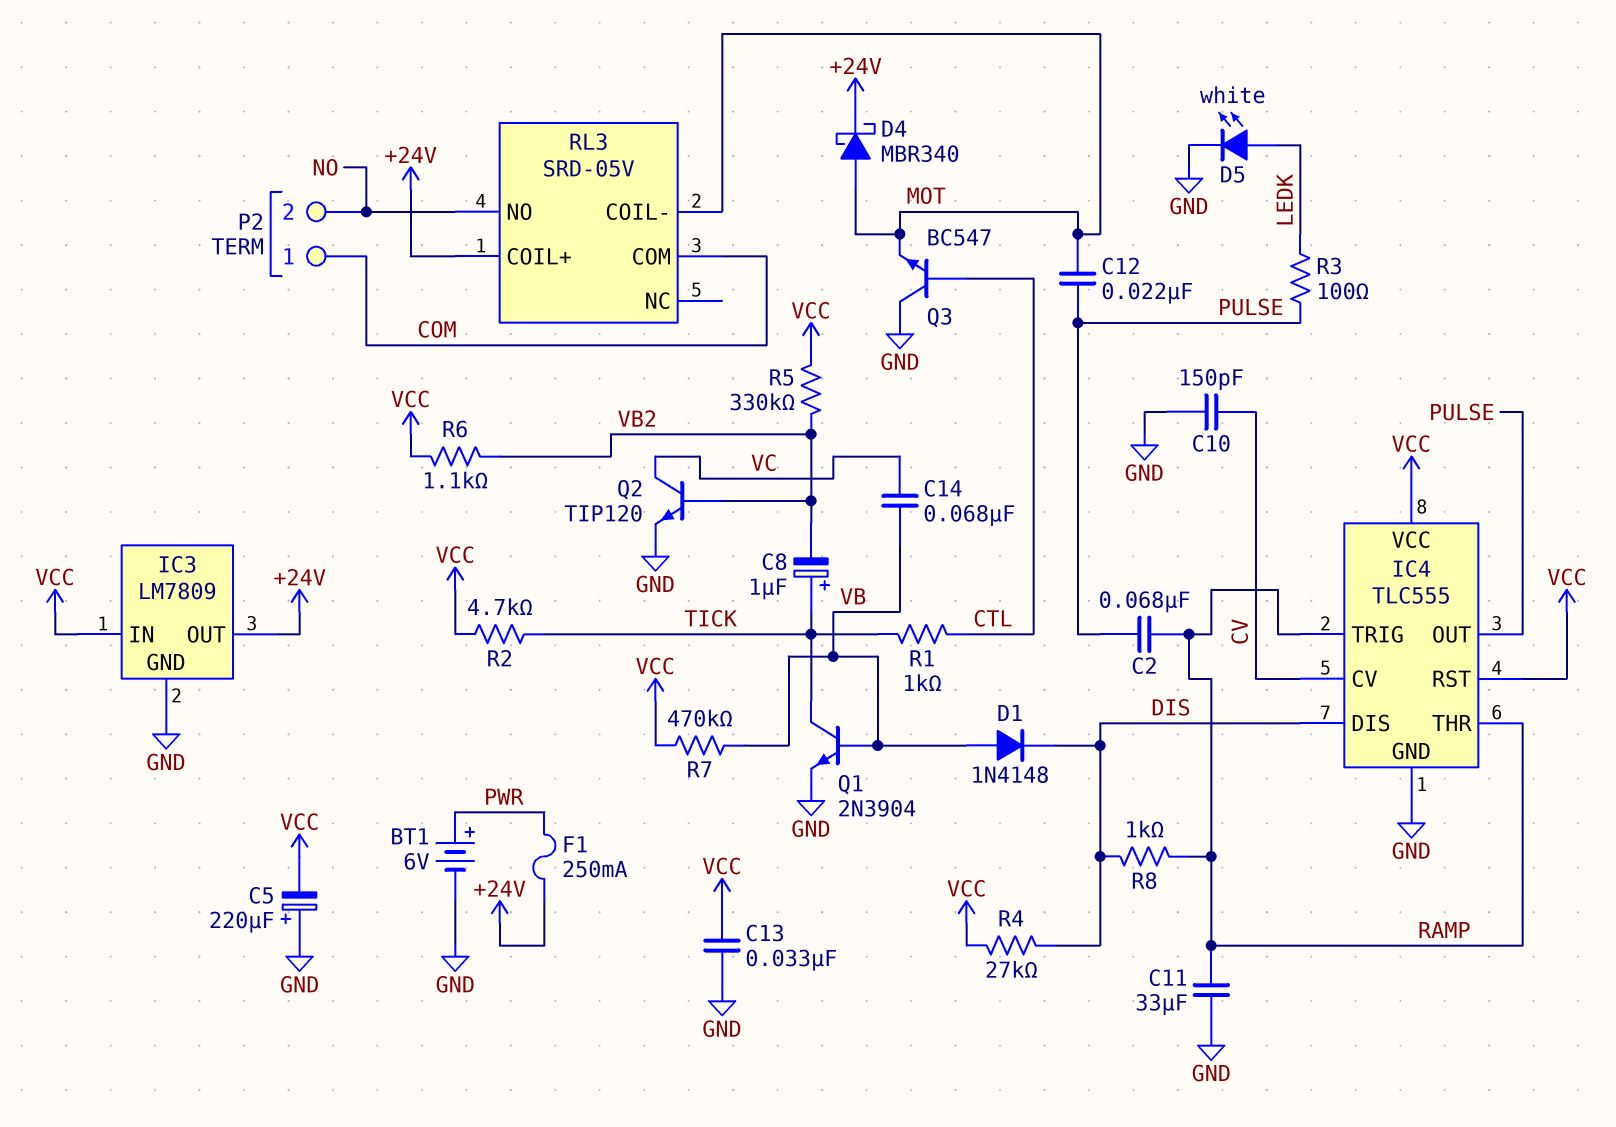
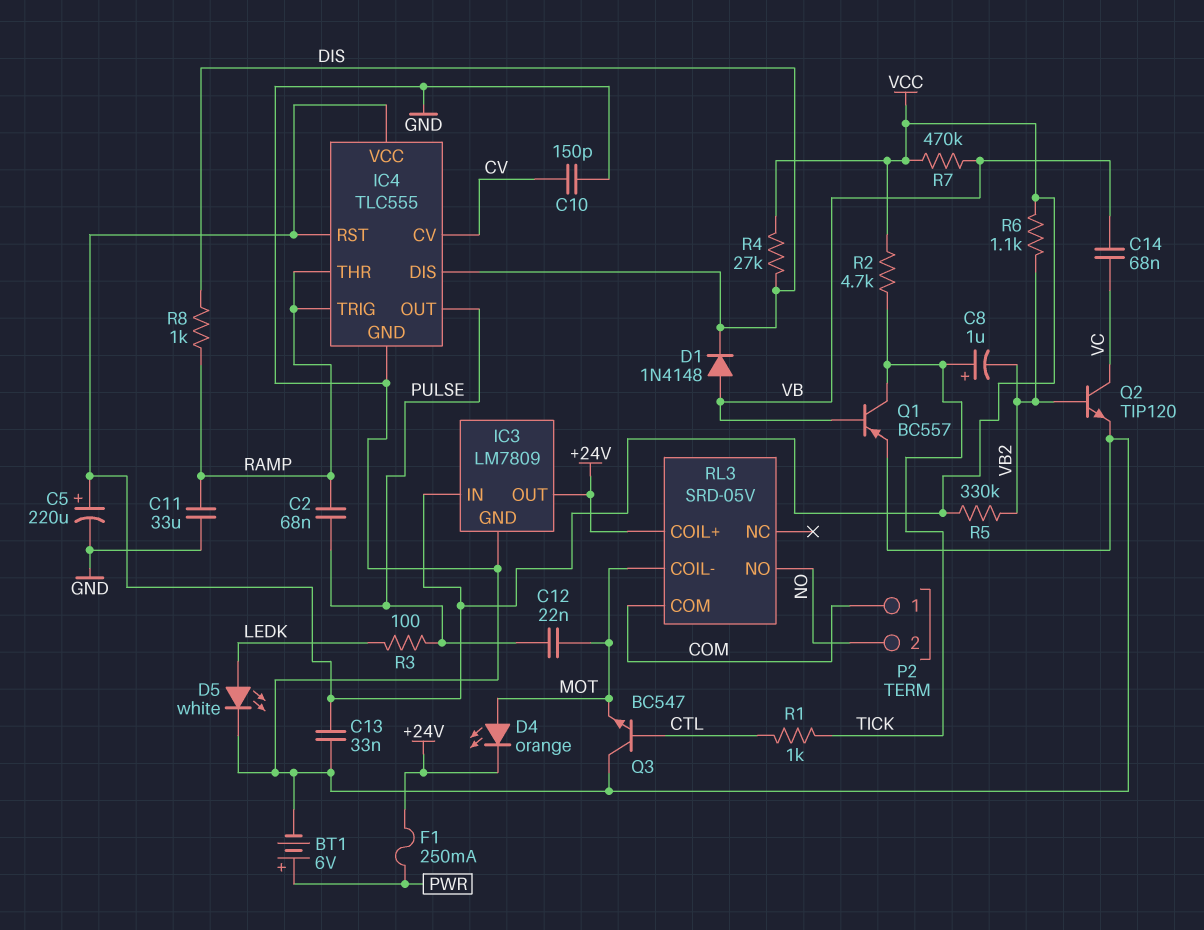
C5: 220uF (plus GND, minus VCC) -> 220uF (plus VCC, minus GND)
D4: schottky MBR340 (A MOT, K +24V) -> LED orange (A MOT, K +24V)
Q1: NPN 2N3904 (B VB, C TICK, E GND) -> PNP BC557 (B VB, C TICK, E GND)

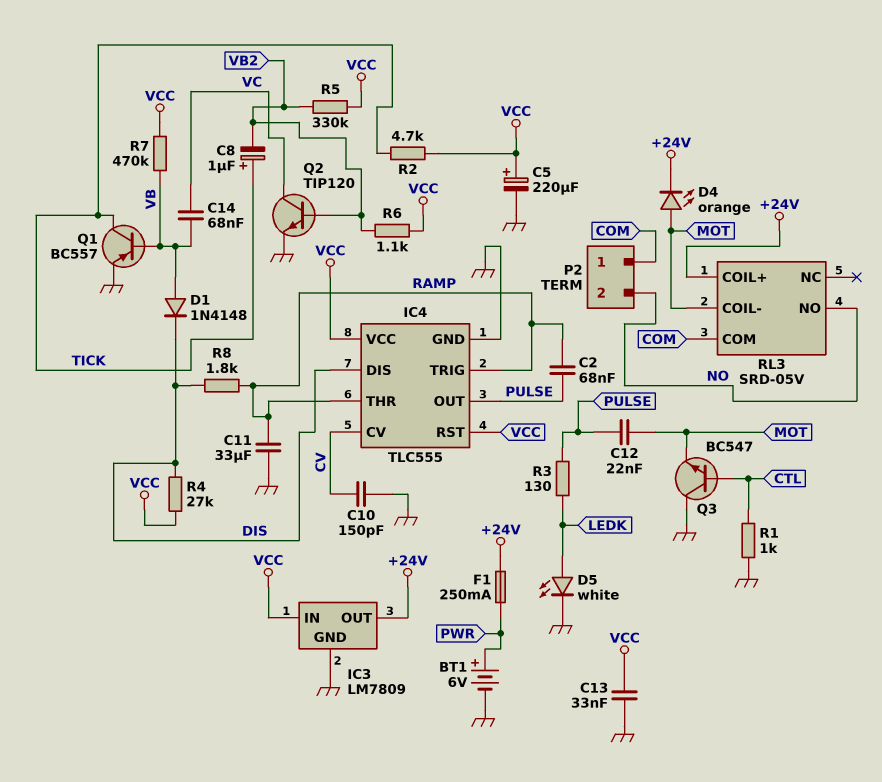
R1: 1k (CTL, TICK) -> 1k (CTL, GND)
R3: 100 (LEDK, PULSE) -> 130 (LEDK, PULSE)
R8: 1k (DIS, RAMP) -> 1.8k (DIS, RAMP)

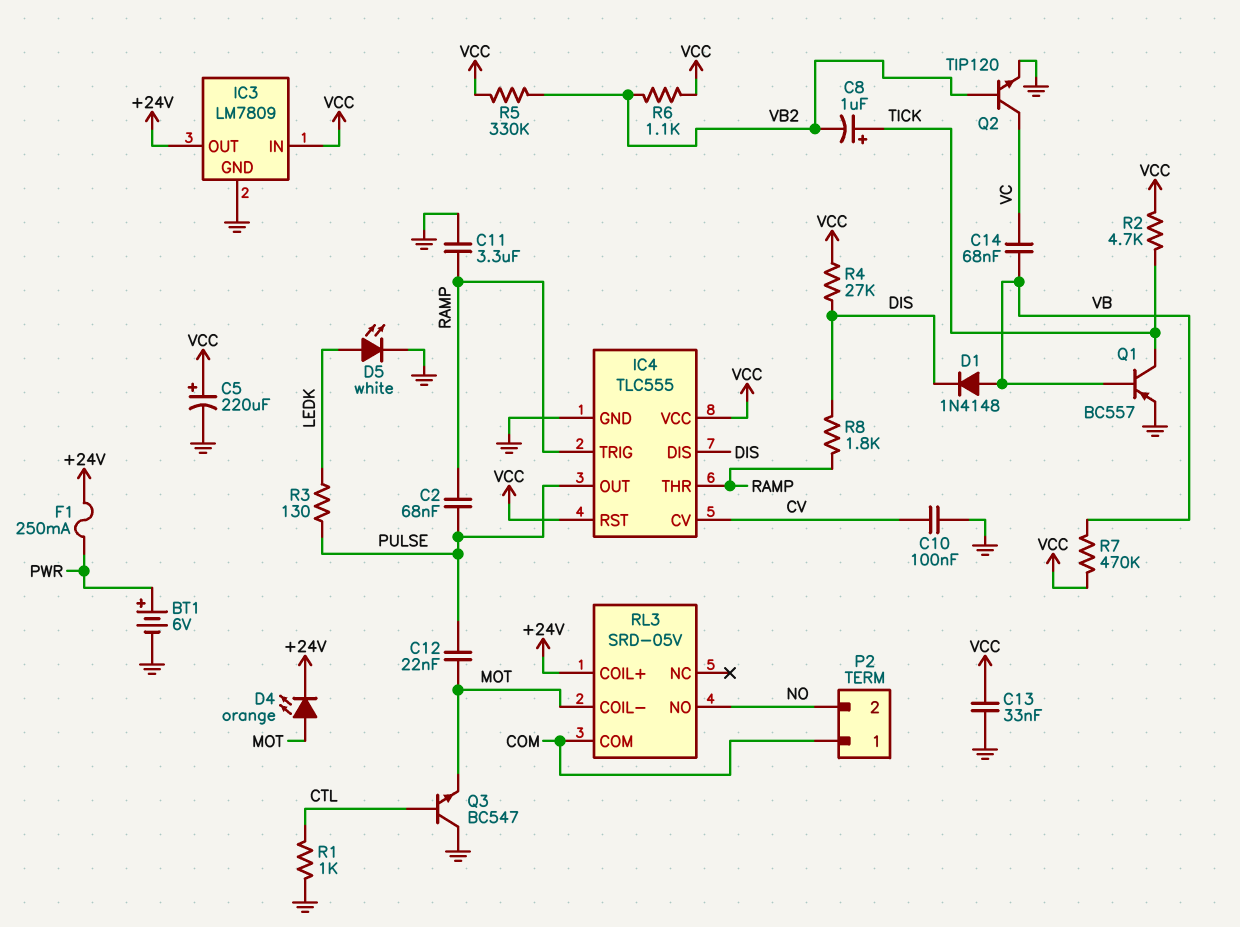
C10: 150pF (CV, GND) -> 100nF (CV, GND)
C11: 33uF (GND, RAMP) -> 3.3uF (GND, RAMP)

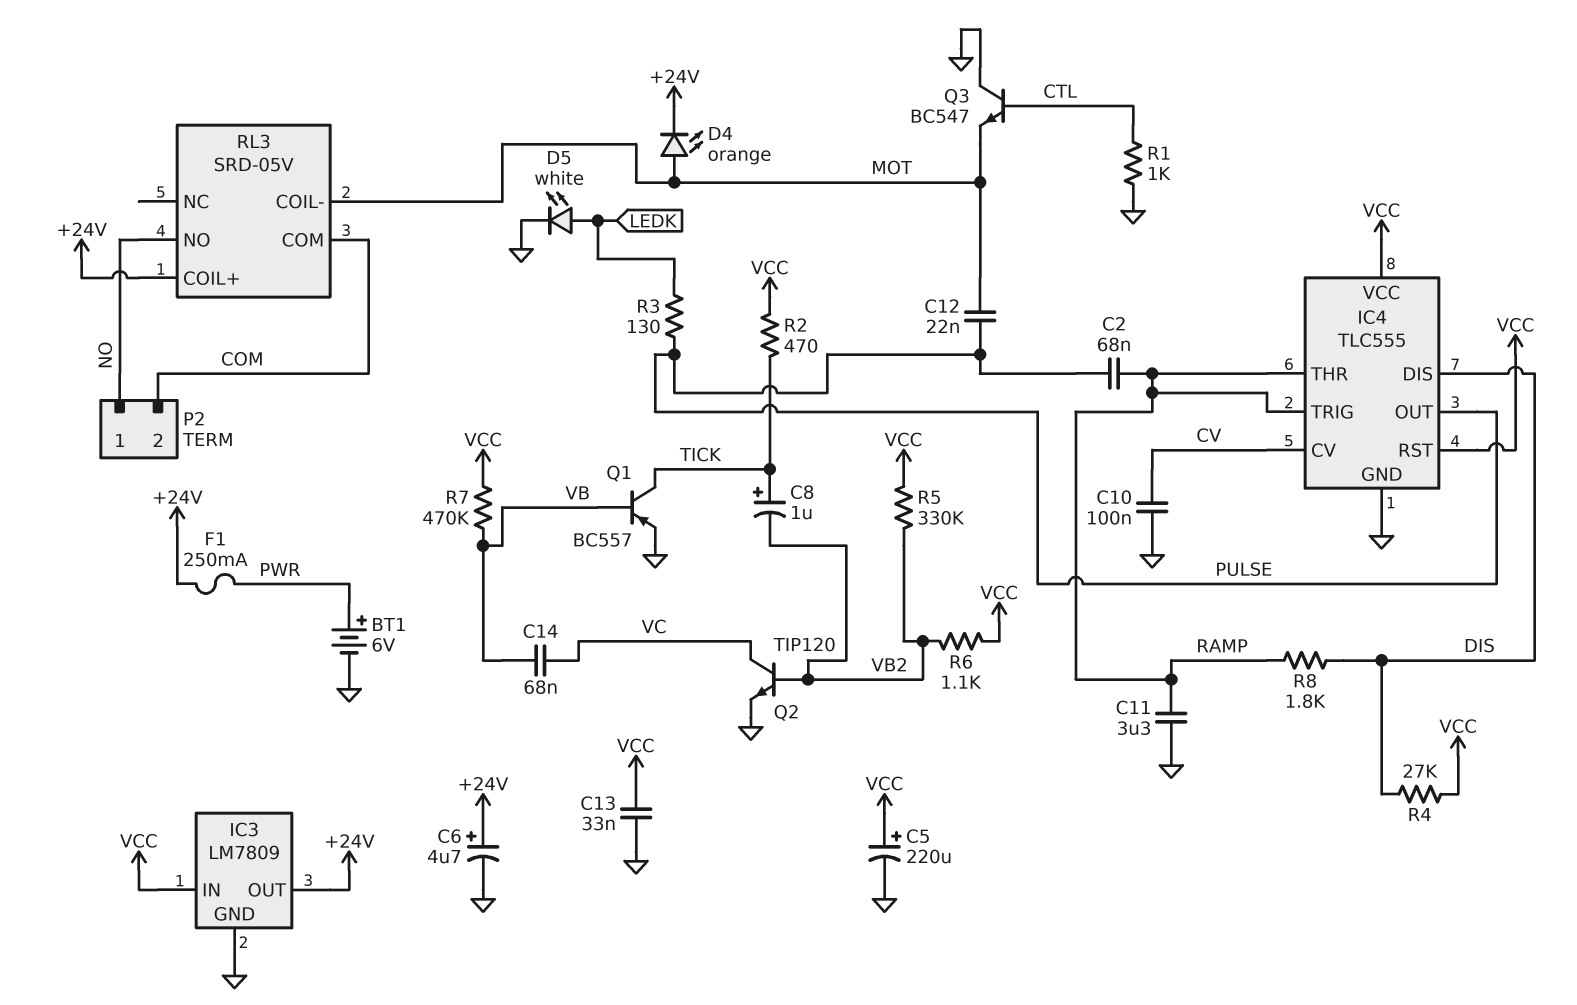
C6: none -> 4.7uF (plus +24V, minus GND)
D1: diode 1N4148 (A VB, K DIS) -> none
P2 pin 1: COM -> NO
P2 pin 2: NO -> COM
R2: 4.7k (TICK, VCC) -> 470 (TICK, VCC)

